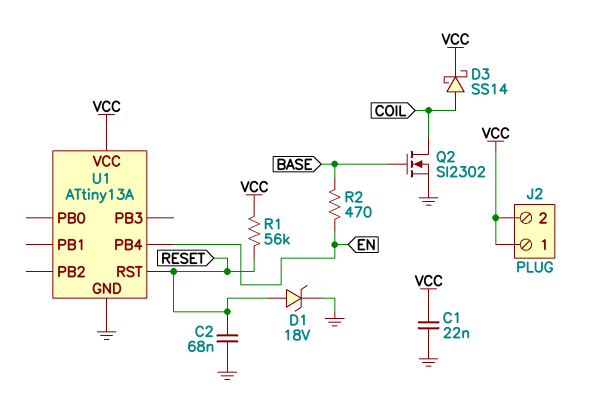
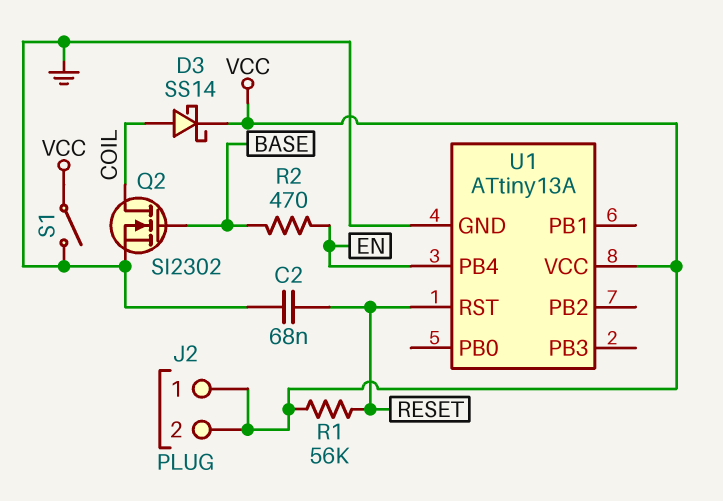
C1: 22nF (GND, VCC) -> none
D1: zener 18V (A RESET, K GND) -> none
S1: none -> switch (GND, VCC)

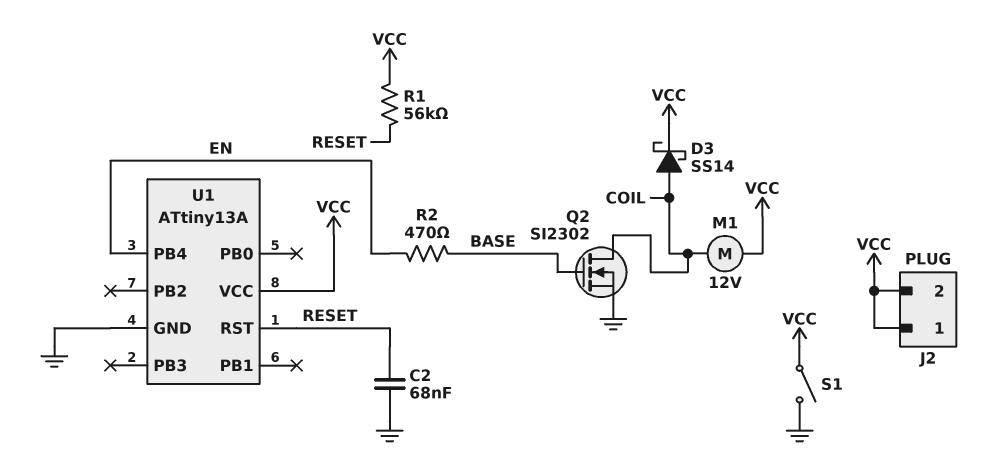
M1: none -> motor 12V (COIL, VCC)

